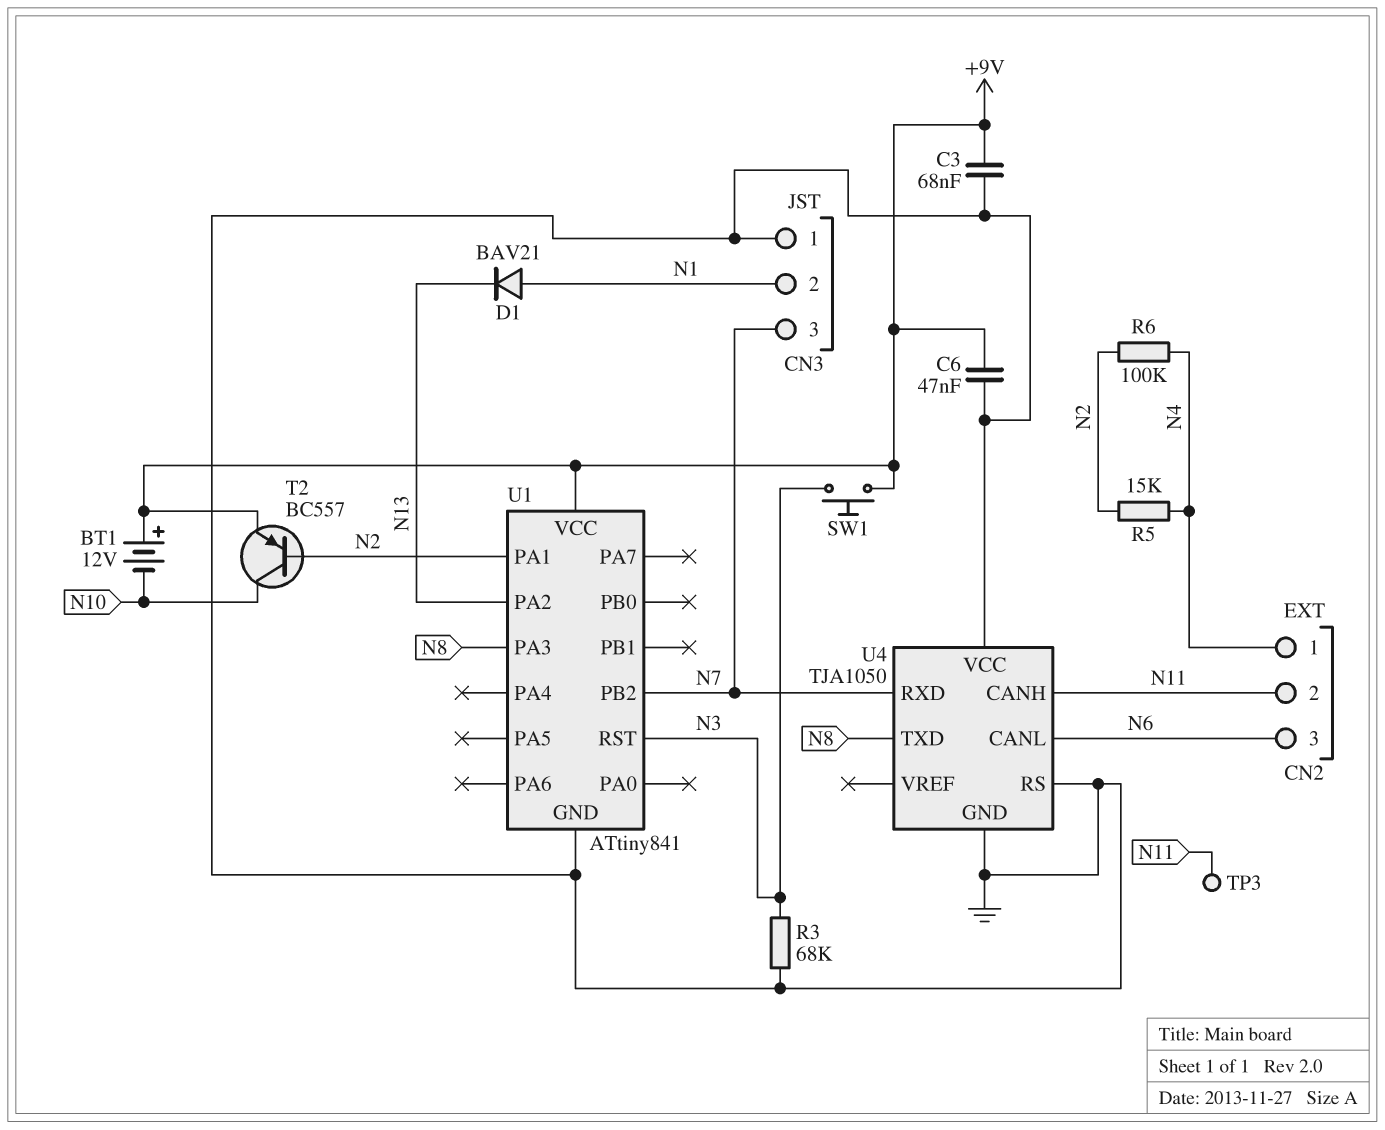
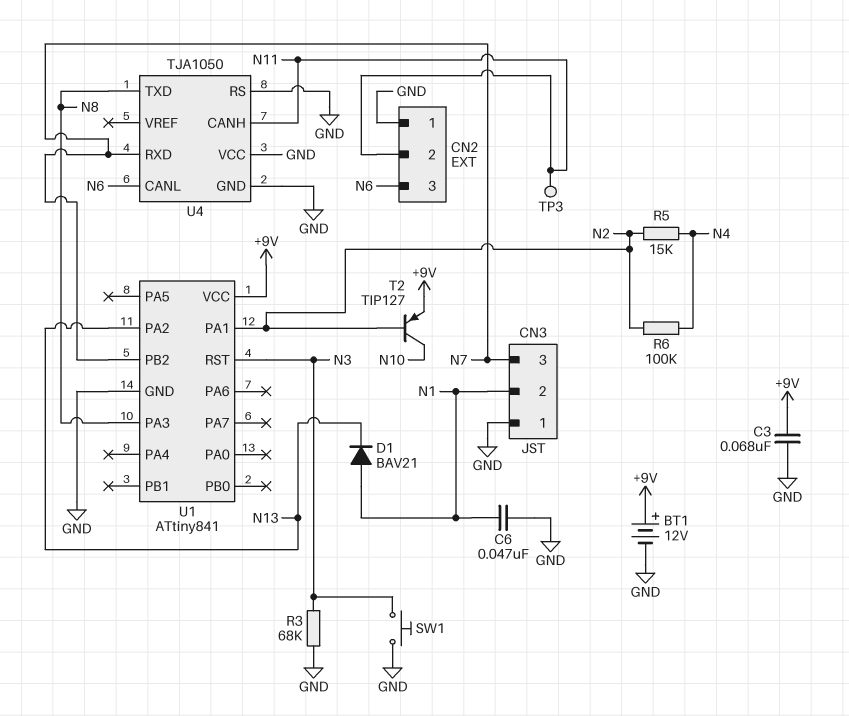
BT1: 12V (plus +9V, minus N10) -> 12V (plus +9V, minus GND)
C6: 47nF (+9V, GND) -> 47nF (GND, N1)
CN2 pin 1: N4 -> GND
SW1: button (+9V, N3) -> button (GND, N3)
T2: PNP BC557 (B N2, C N10, E +9V) -> PNP TIP127 (B N2, C N10, E +9V)

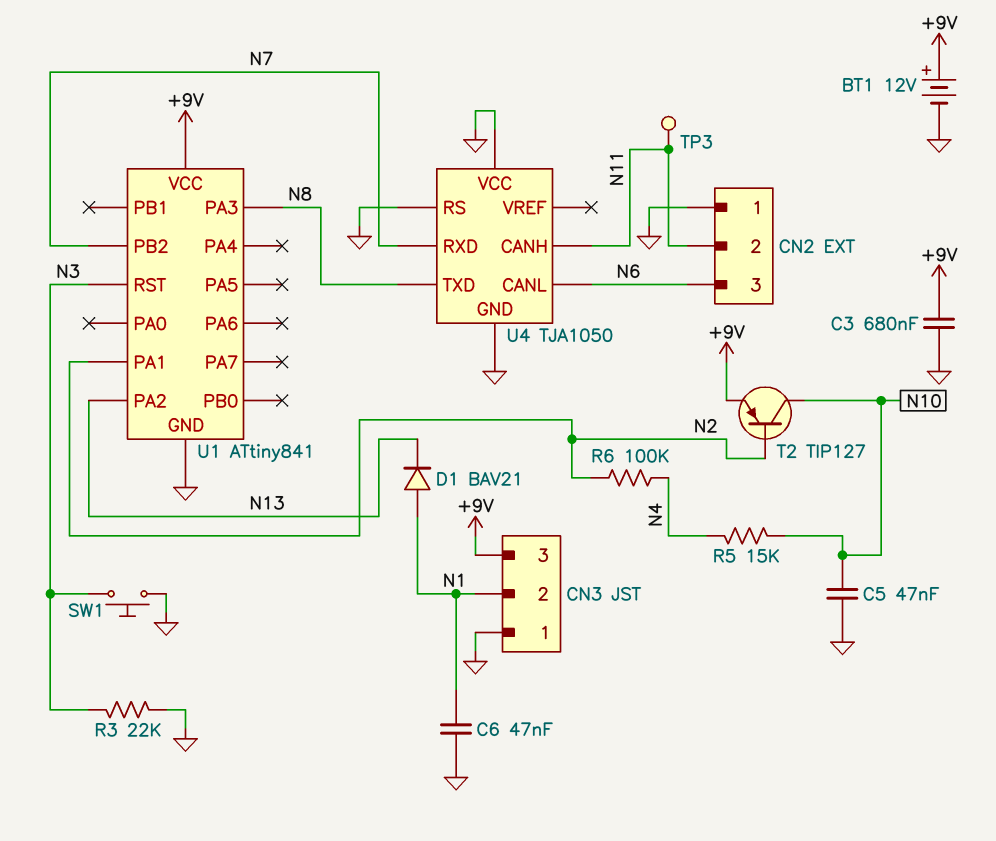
C3: 68nF (+9V, GND) -> 680nF (+9V, GND)
C5: none -> 47nF (GND, N10)
CN3 pin 3: N7 -> +9V
R3: 68k (GND, N3) -> 22k (GND, N3)
R5: 15k (N2, N4) -> 15k (N4, N10)

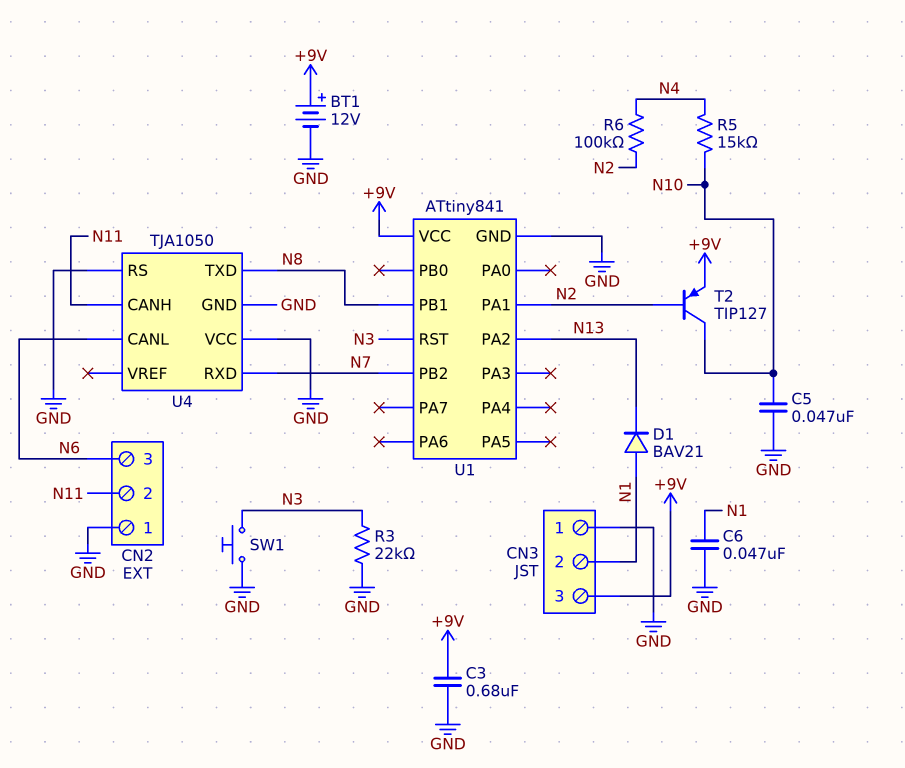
TP3: test point (N11) -> none
U1 pin PA3: N8 -> none
U1 pin PB1: none -> N8

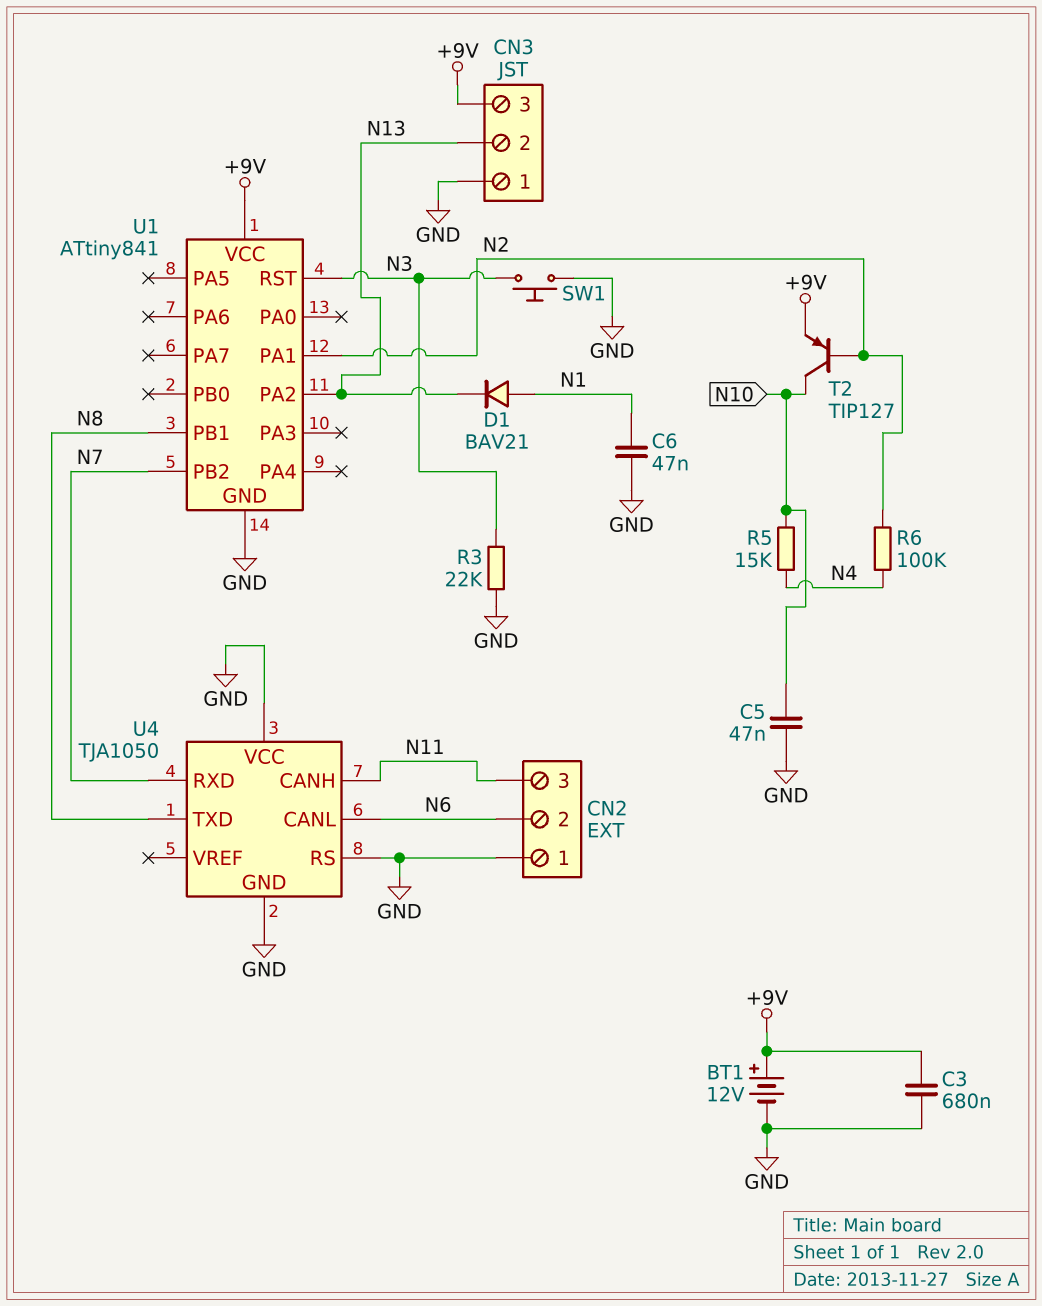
CN2 pin 2: N11 -> N6
CN2 pin 3: N6 -> N11
CN3 pin 2: N1 -> N13

